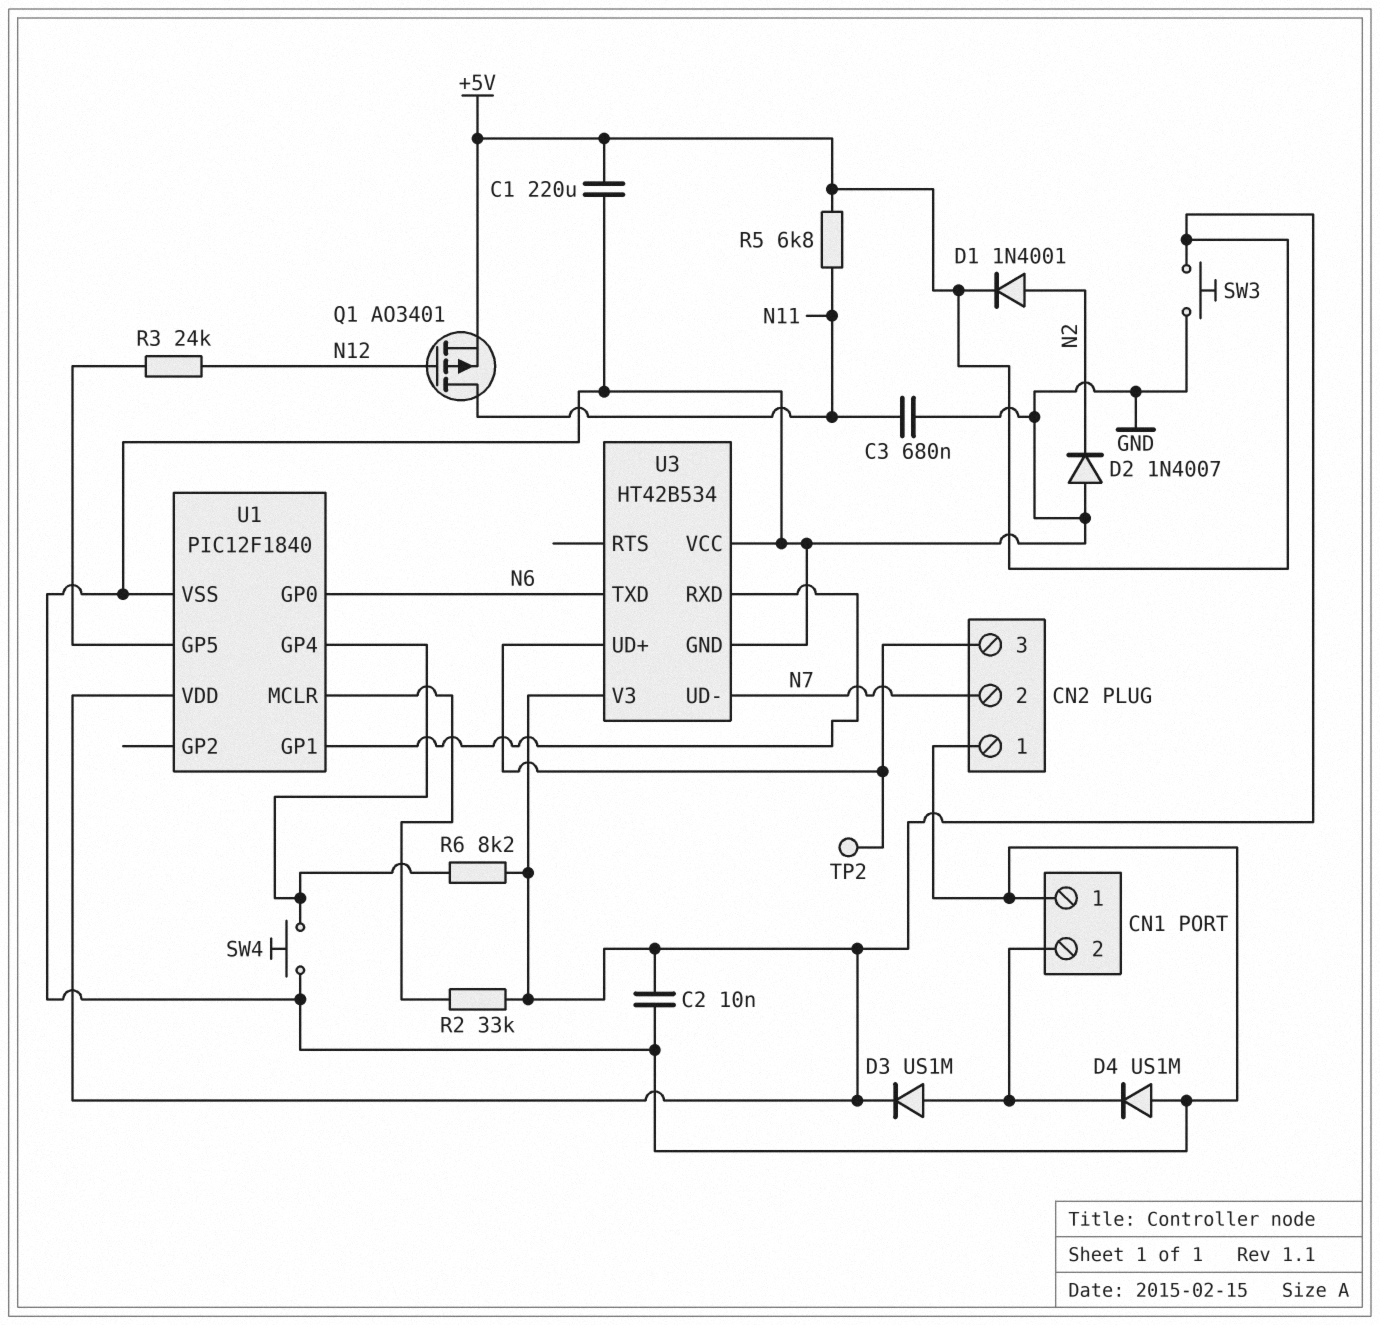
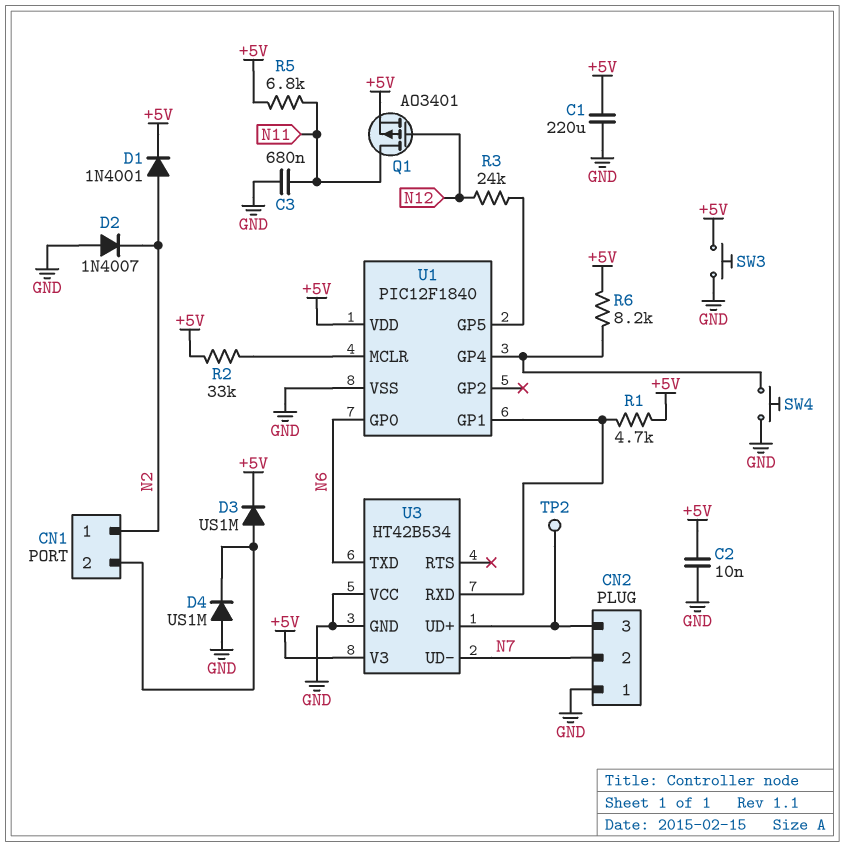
CN1 pin 1: GND -> N2
R1: none -> 4.7k (+5V, U1/GP1)

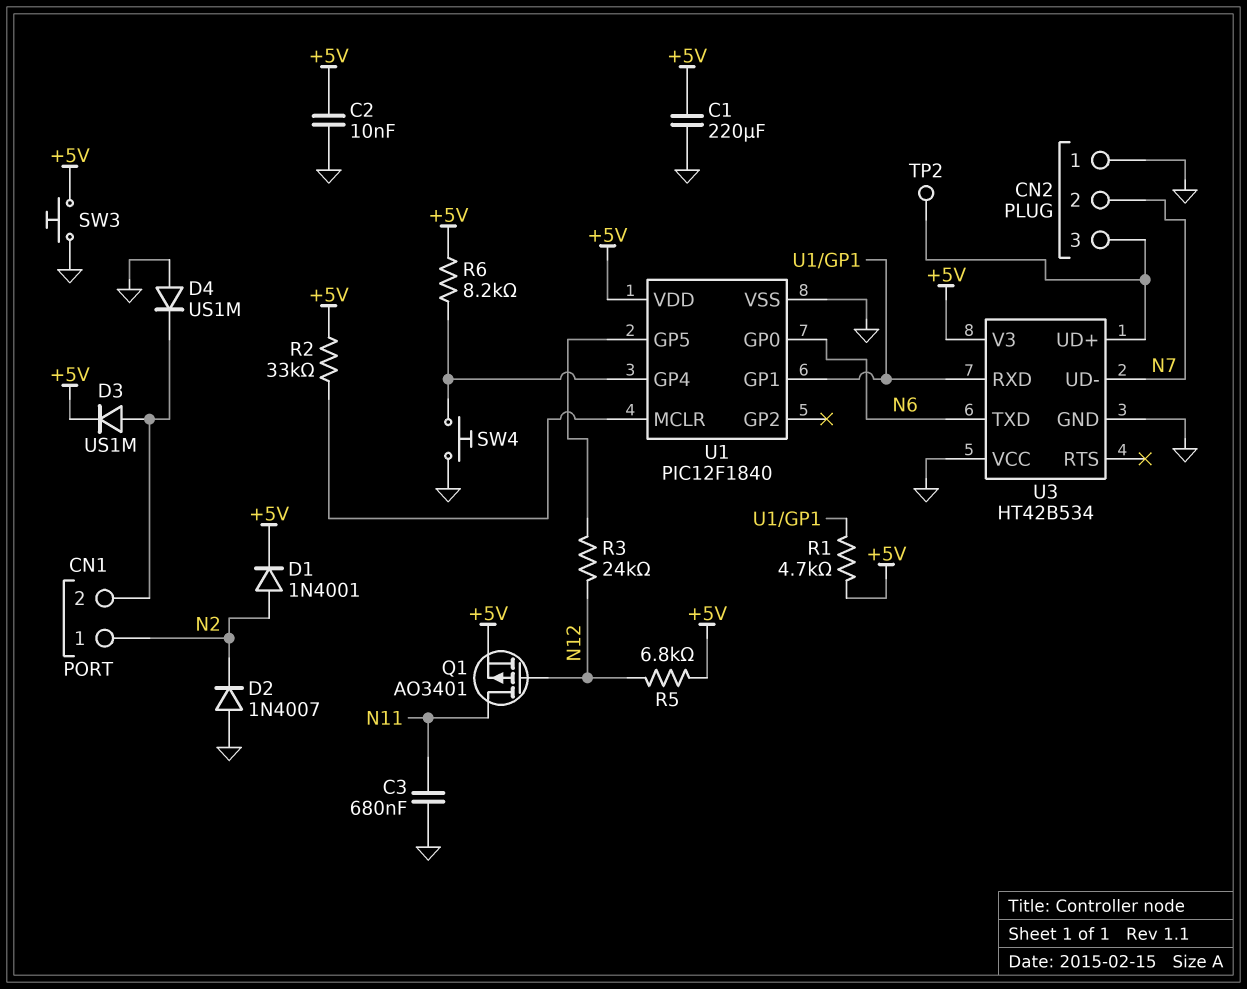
R5: 6.8k (+5V, N11) -> 6.8k (+5V, N12)

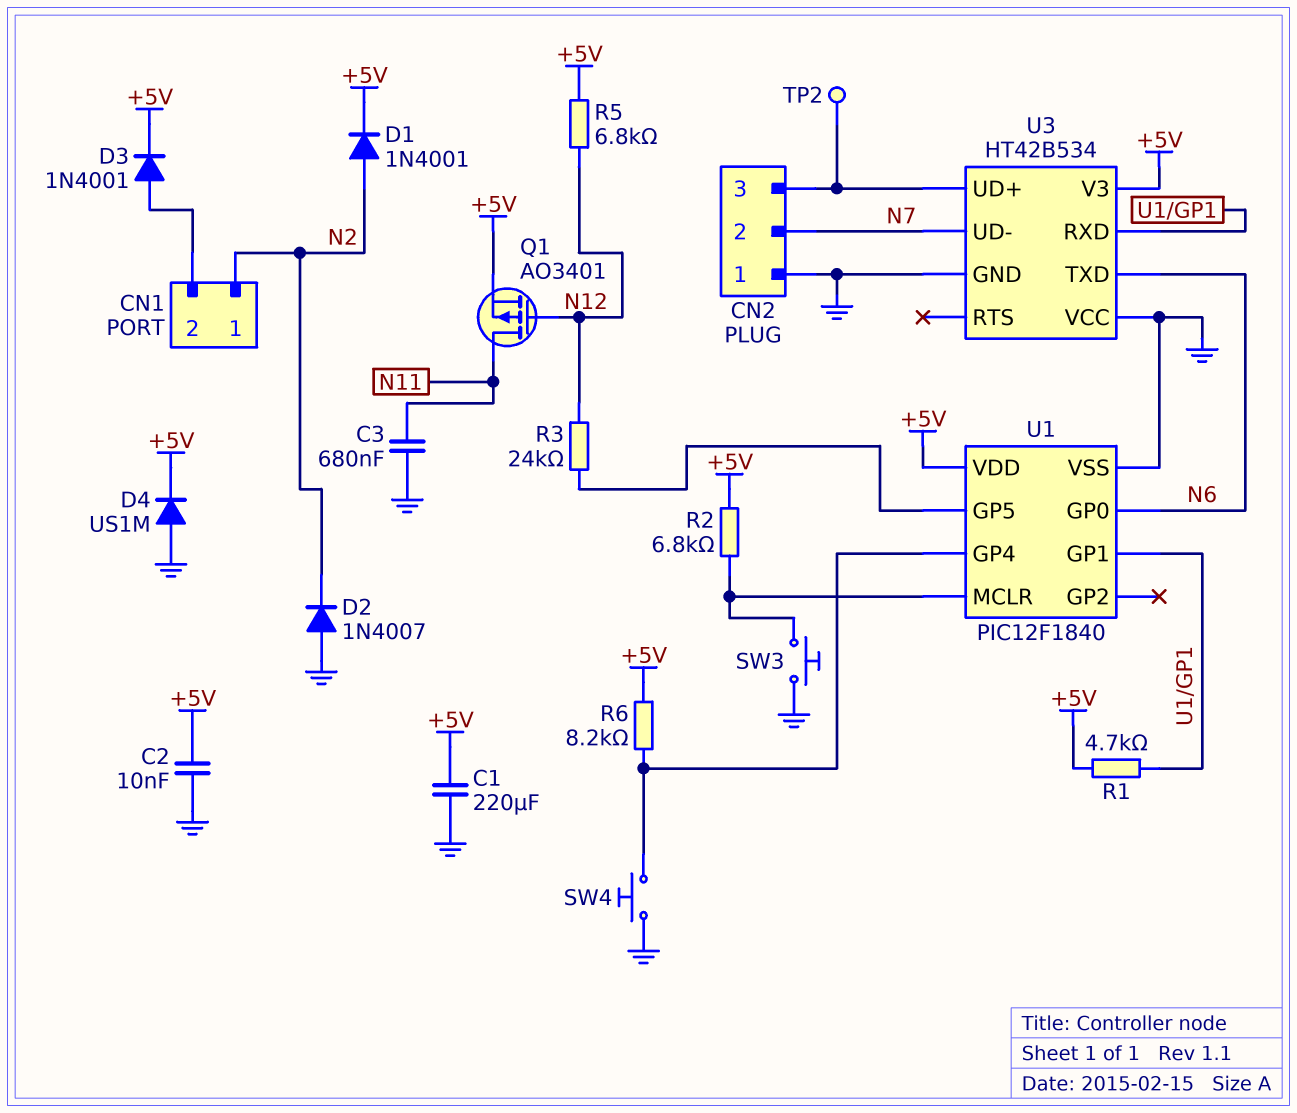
D3: diode US1M (A CN1/2, K +5V) -> diode 1N4001 (A CN1/2, K +5V)
D4: diode US1M (A GND, K CN1/2) -> diode US1M (A GND, K +5V)
R2: 33k (+5V, U1/MCLR) -> 6.8k (+5V, U1/MCLR)
SW3: button (+5V, GND) -> button (GND, U1/MCLR)

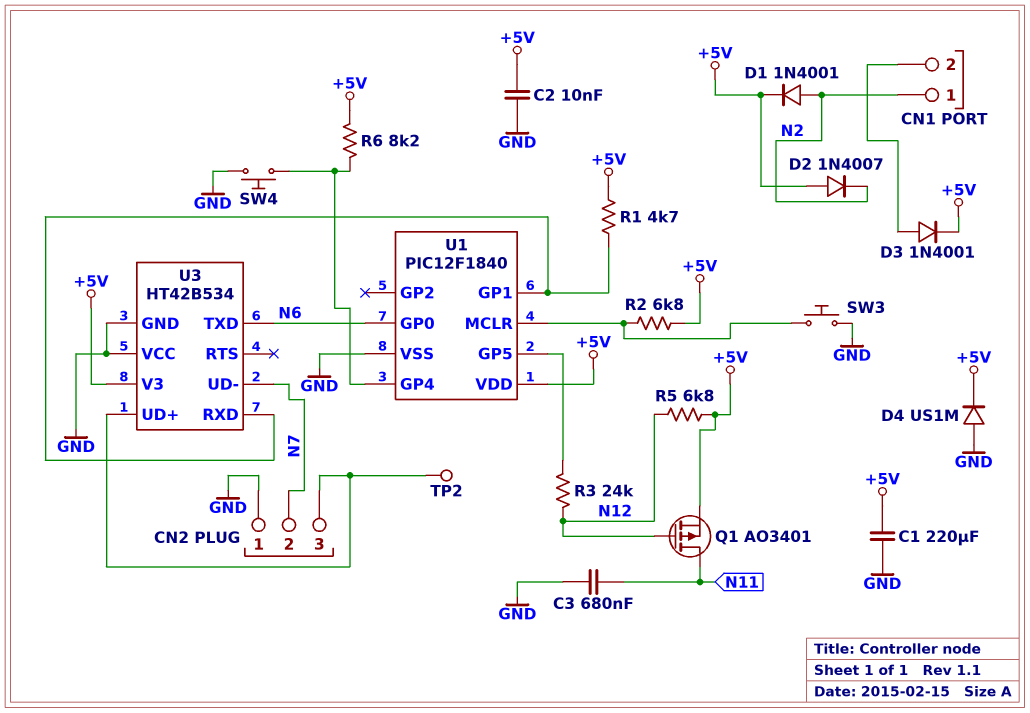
D2: diode 1N4007 (A GND, K N2) -> diode 1N4007 (A +5V, K N2)

